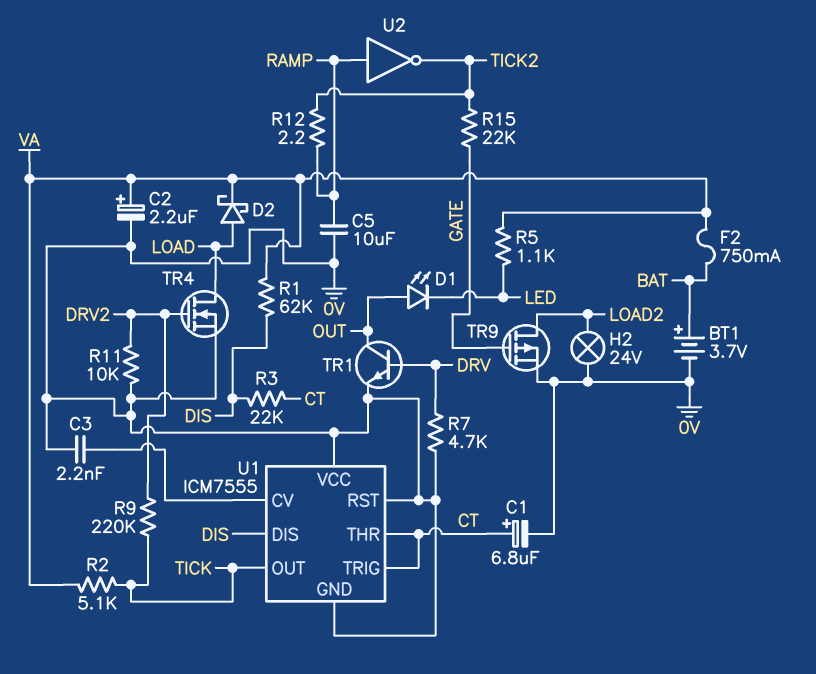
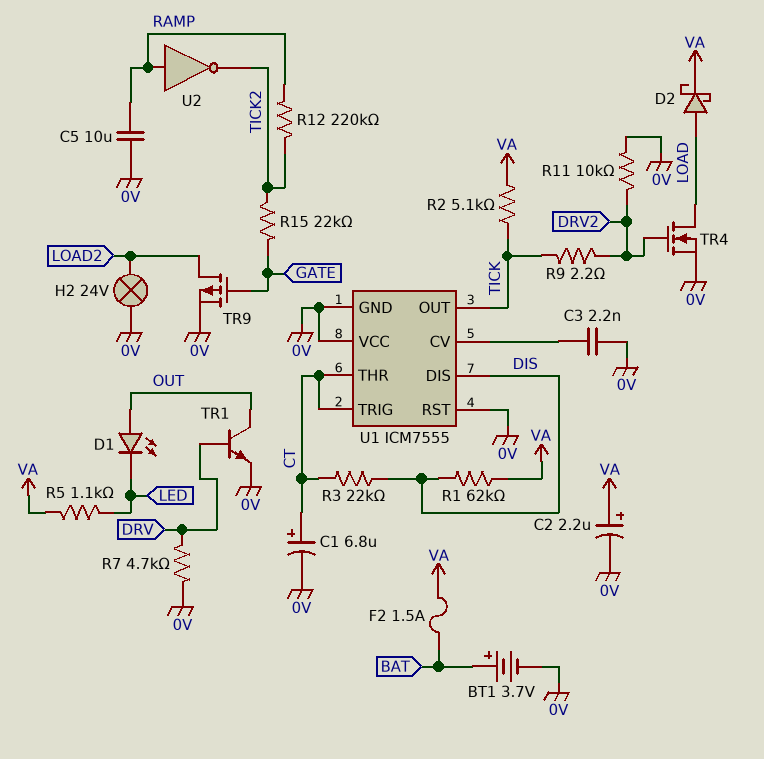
F2: 750mA (BAT, VA) -> 1.5A (BAT, VA)
R9: 220k (DRV2, TICK) -> 2.2 (DRV2, TICK)
R12: 2.2 (RAMP, TICK2) -> 220k (RAMP, TICK2)

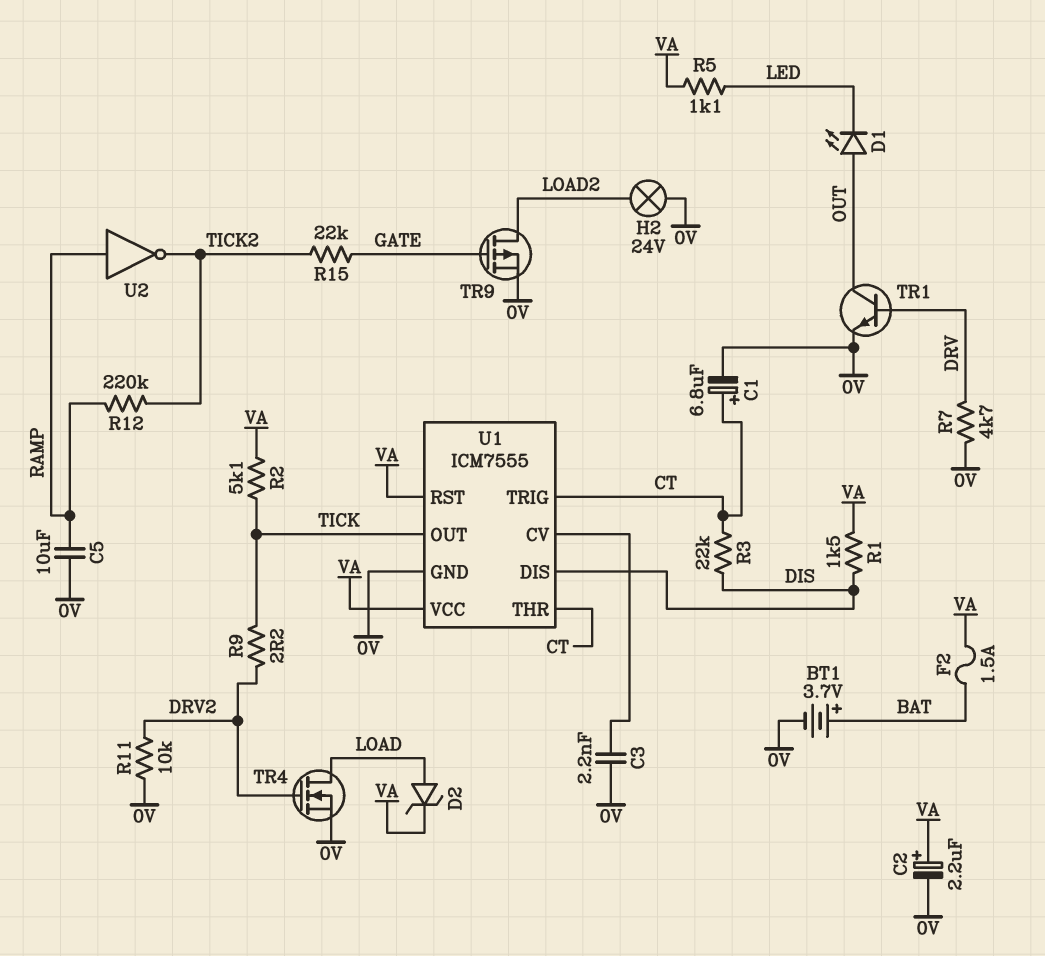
D2: schottky (A LOAD, K VA) -> zener (A LOAD, K VA)
R1: 62k (DIS, VA) -> 1.5k (DIS, VA)
U1 pin RST: 0V -> VA
U1 pin VCC: 0V -> VA

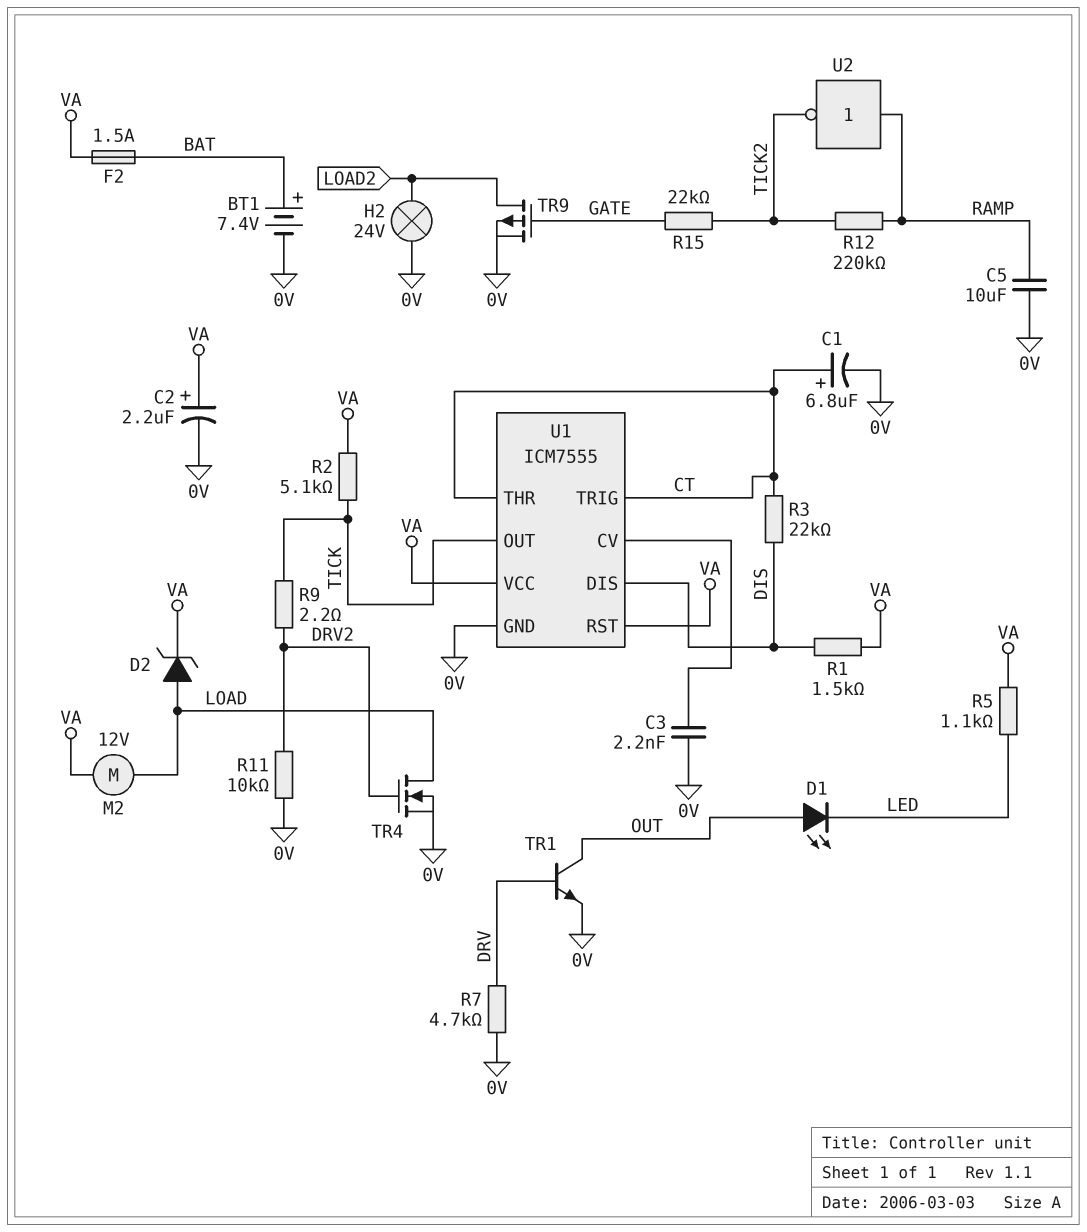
BT1: 3.7V (plus BAT, minus 0V) -> 7.4V (plus BAT, minus 0V)
M2: none -> motor 12V (LOAD, VA)

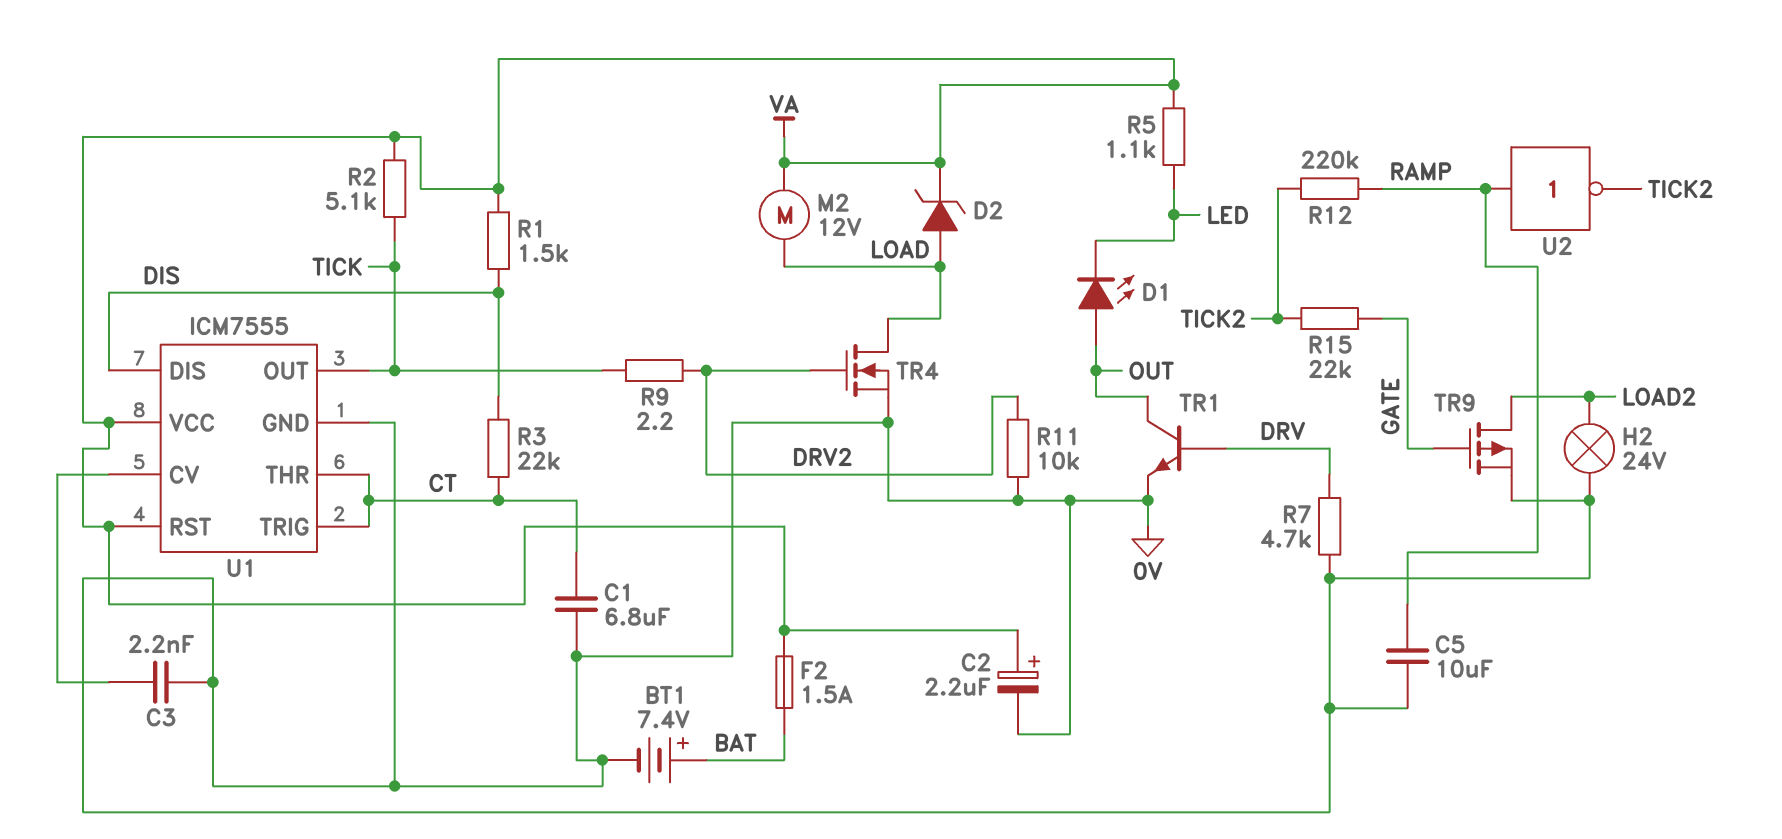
C1: 6.8uF (plus CT, minus 0V) -> 6.8uF (0V, CT)

